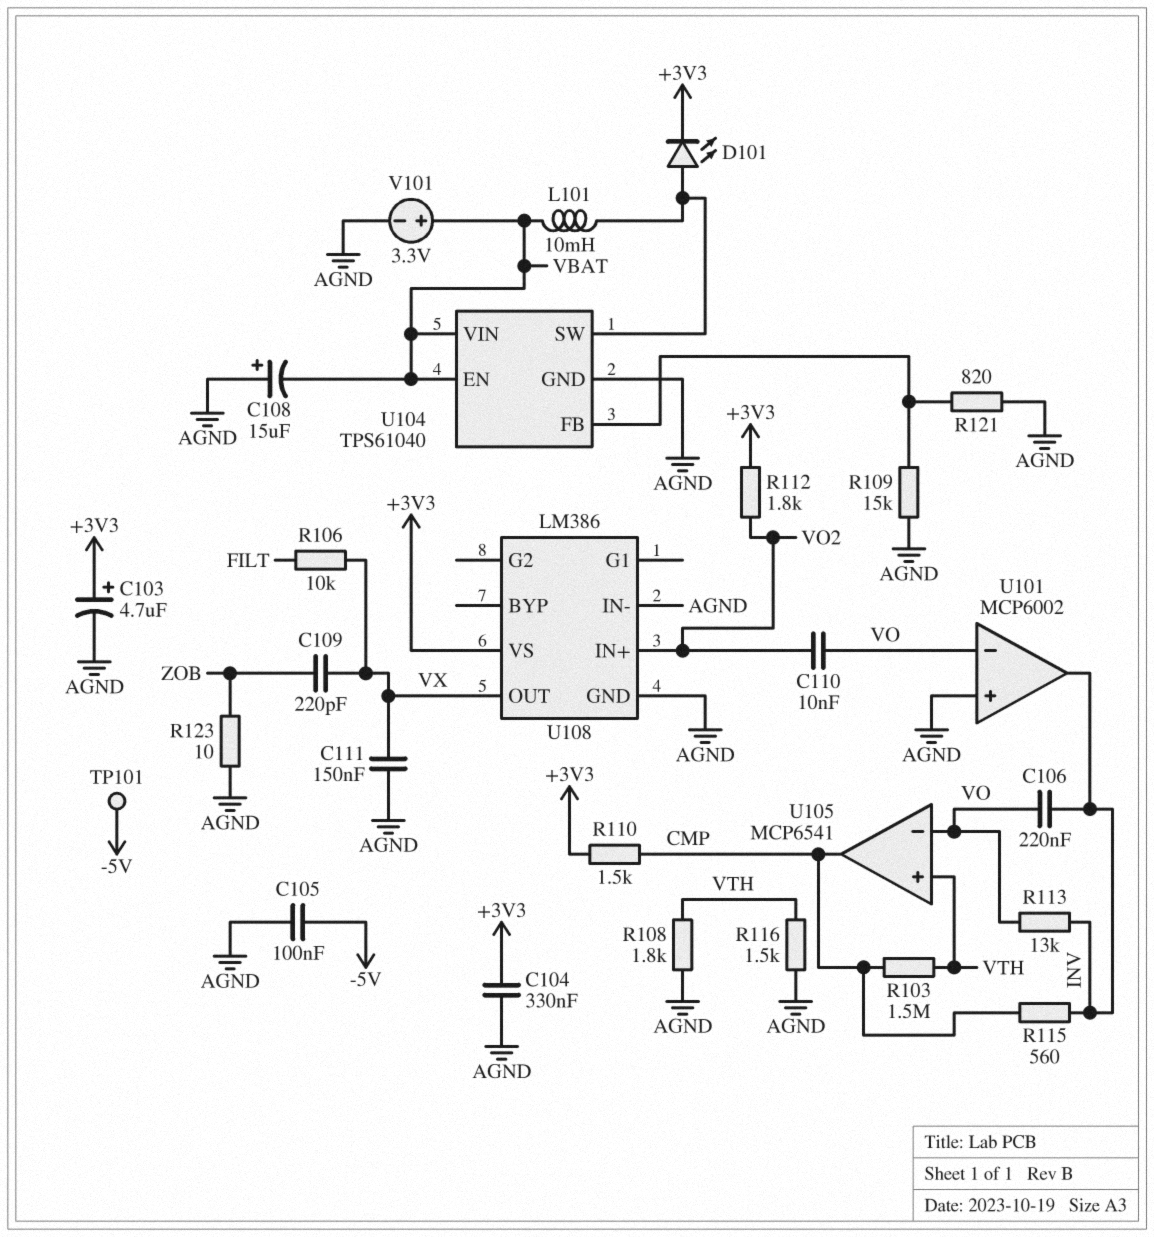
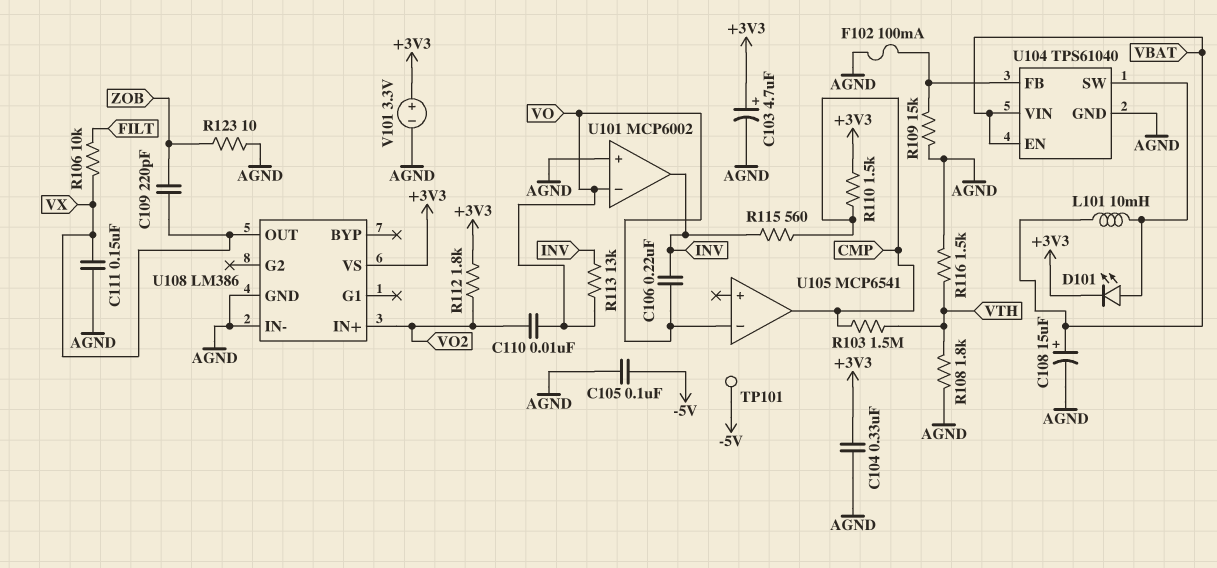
C108: 15uF (plus AGND, minus VBAT) -> 15uF (plus VBAT, minus AGND)
F102: none -> 100mA (AGND, U104/FB)
R121: 820 (AGND, U104/FB) -> none
U105 pin in+: VTH -> none
V101: 3.3V (plus VBAT, minus AGND) -> 3.3V (plus +3V3, minus AGND)

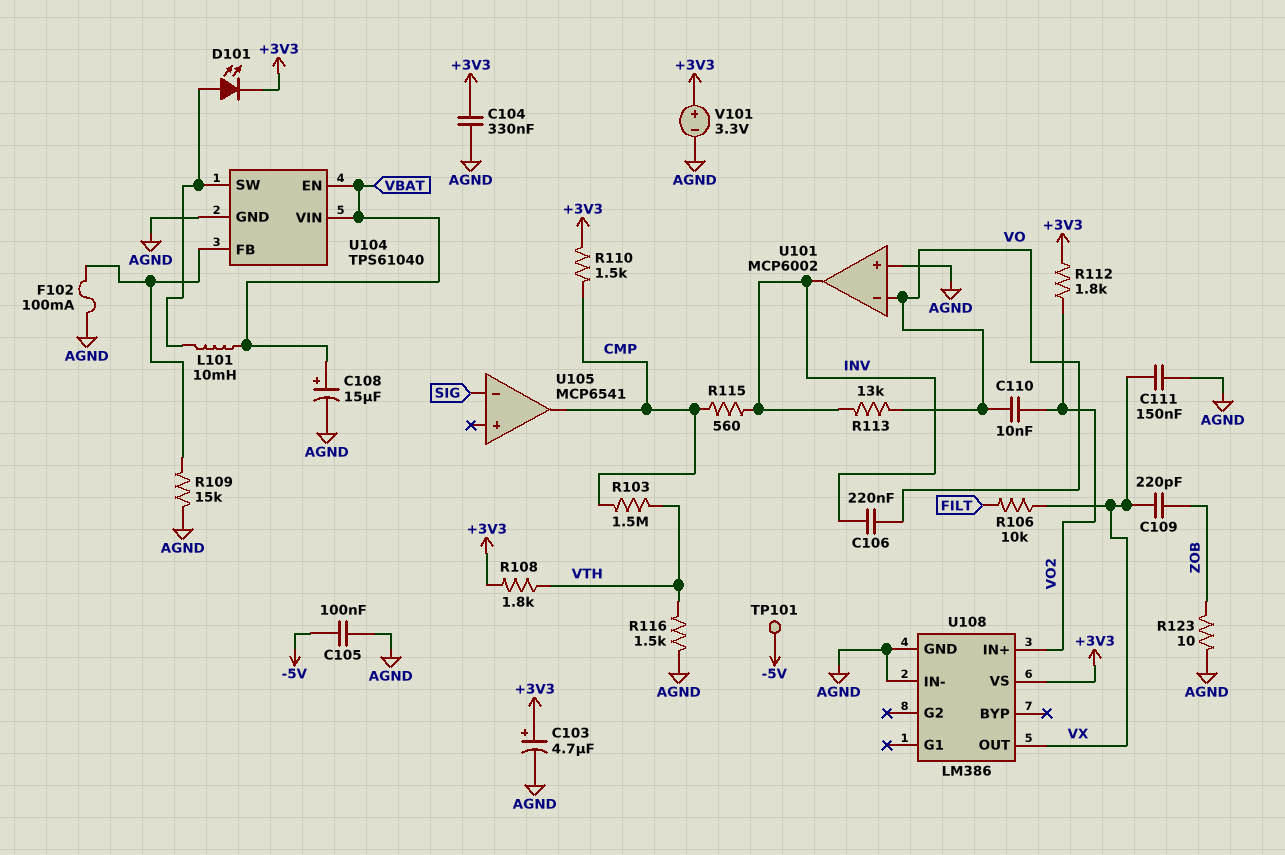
R108: 1.8k (AGND, VTH) -> 1.8k (+3V3, VTH)
U105 pin in-: VO -> SIG

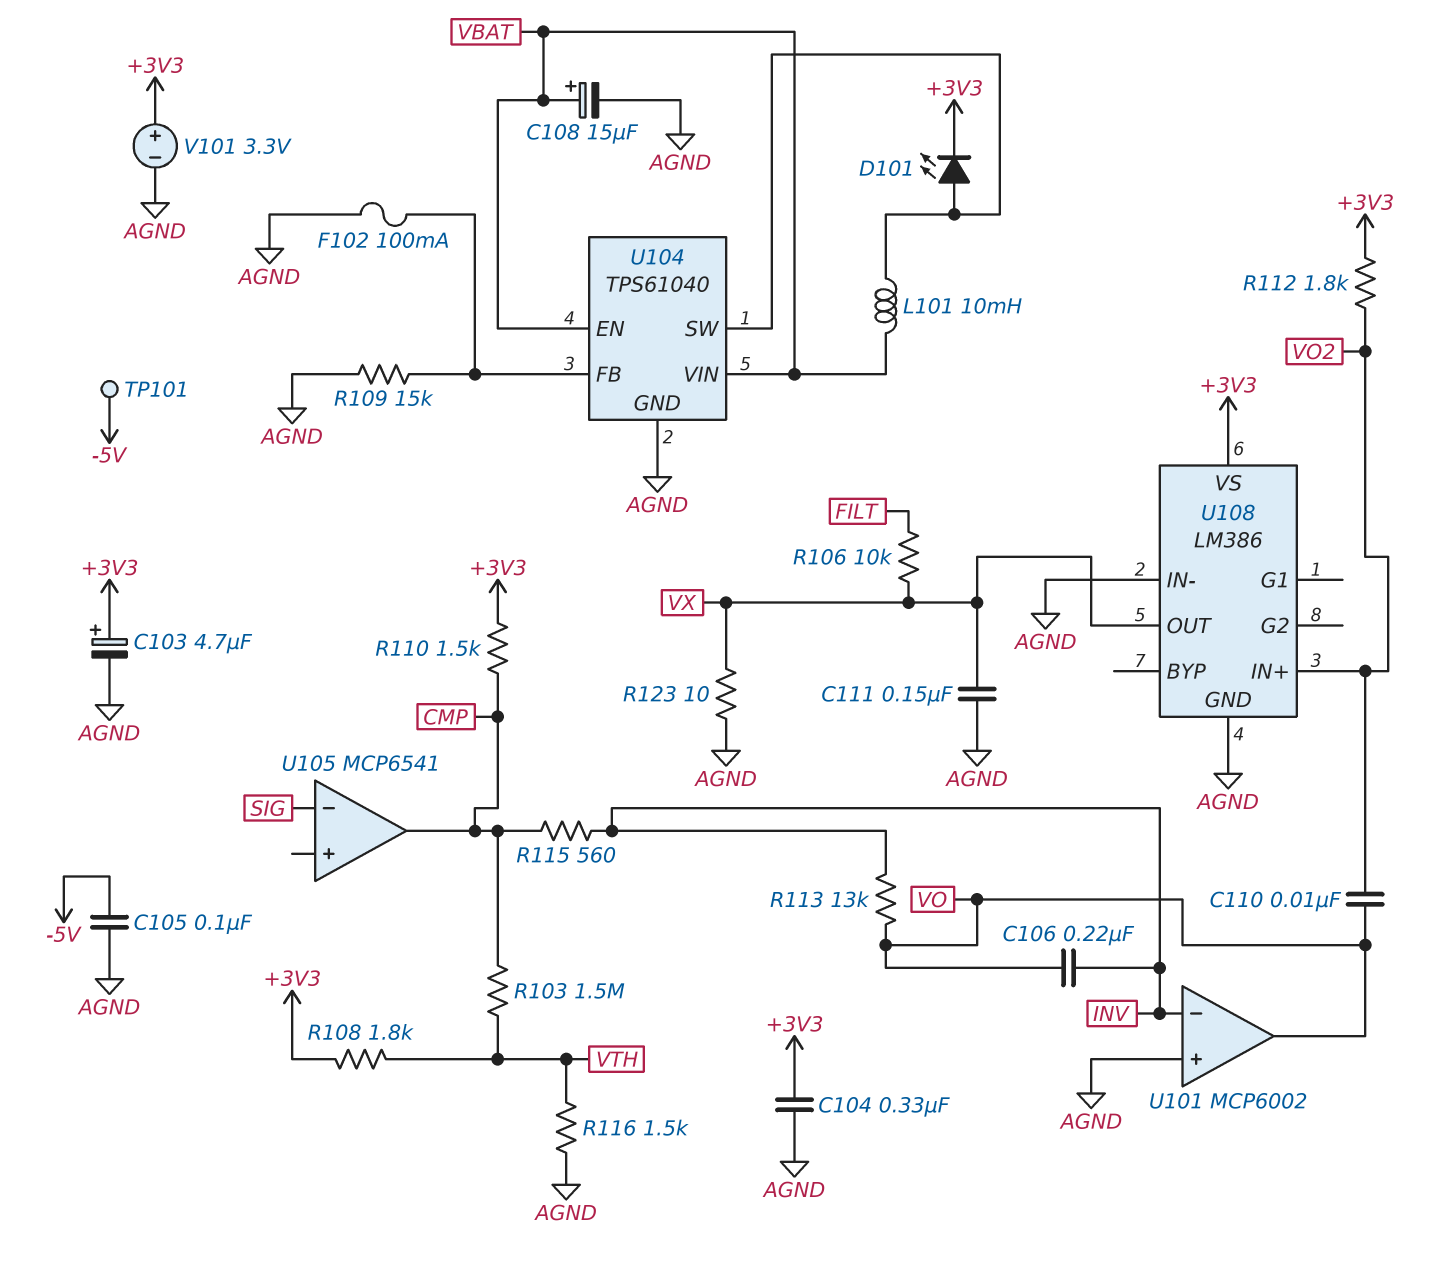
C109: 220pF (VX, ZOB) -> none
R123: 10 (AGND, ZOB) -> 10 (AGND, VX)
U101 pin in-: VO -> INV
U101 pin out: INV -> VO

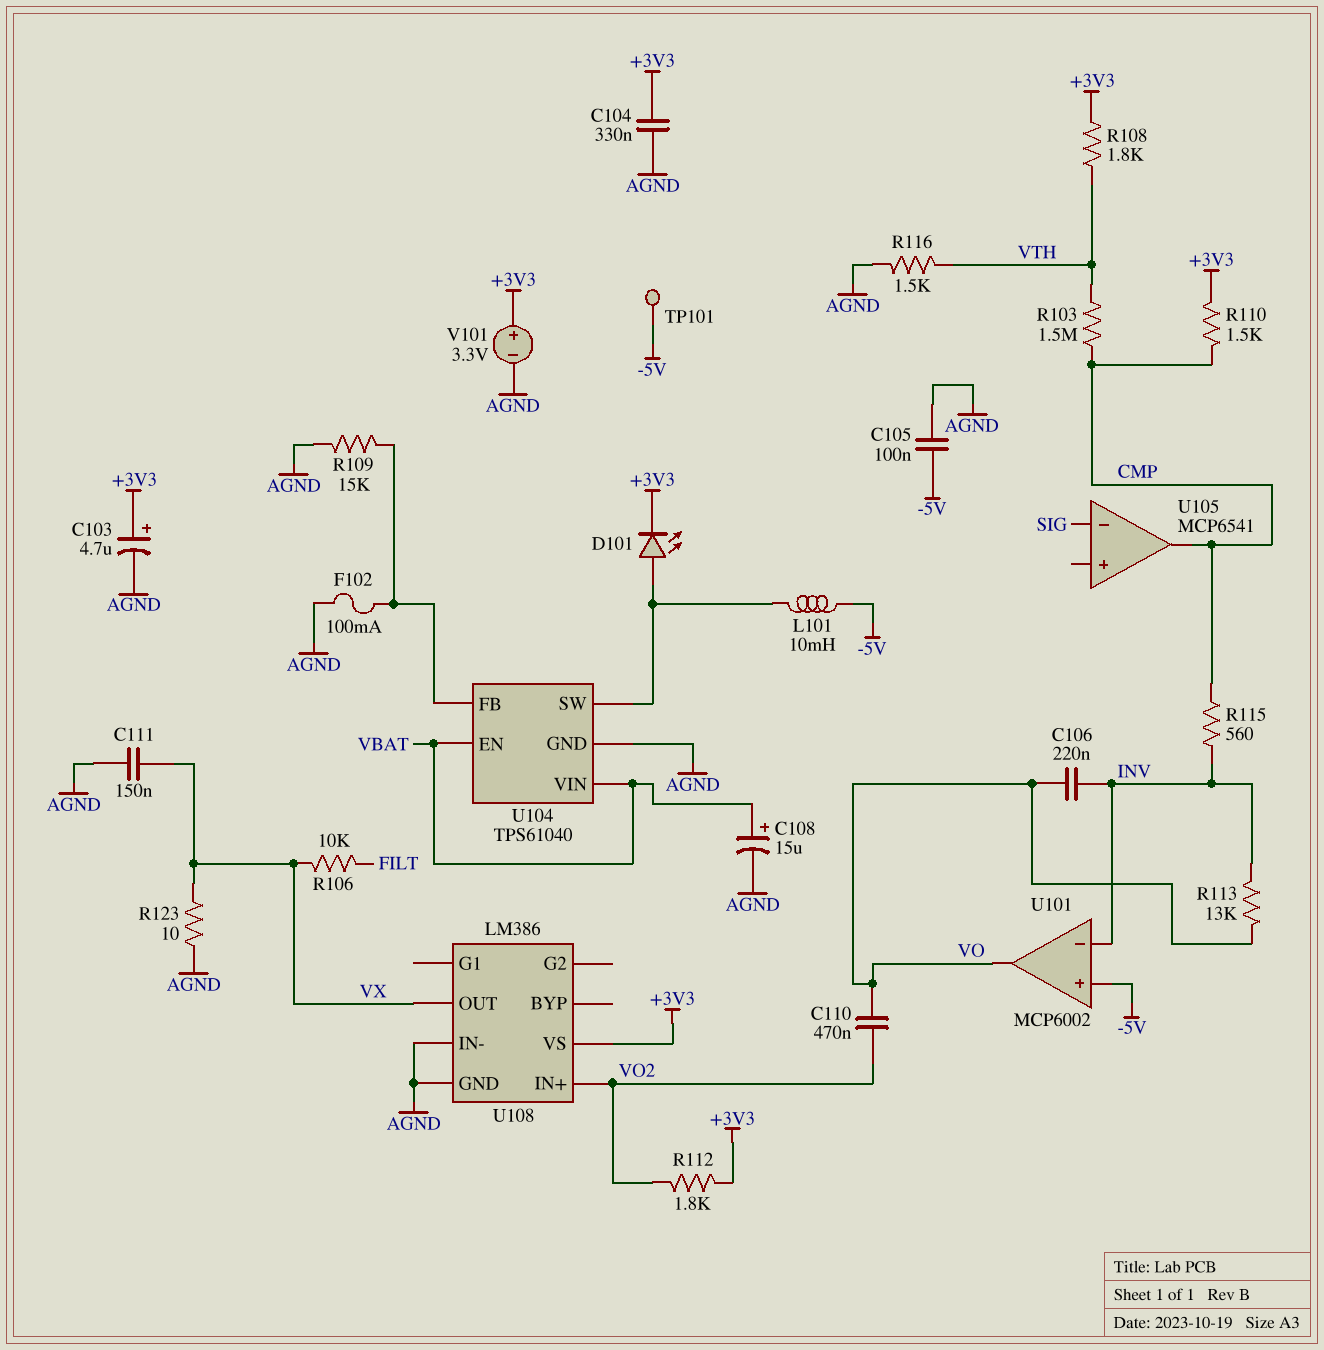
C110: 10nF (VO, VO2) -> 470nF (VO, VO2)
L101: 10mH (U104/SW, VBAT) -> 10mH (-5V, U104/SW)
U101 pin in+: AGND -> -5V

